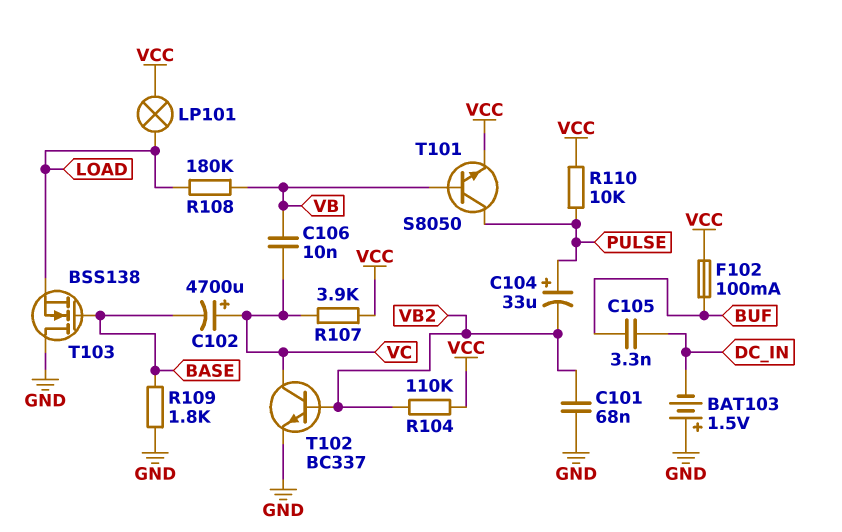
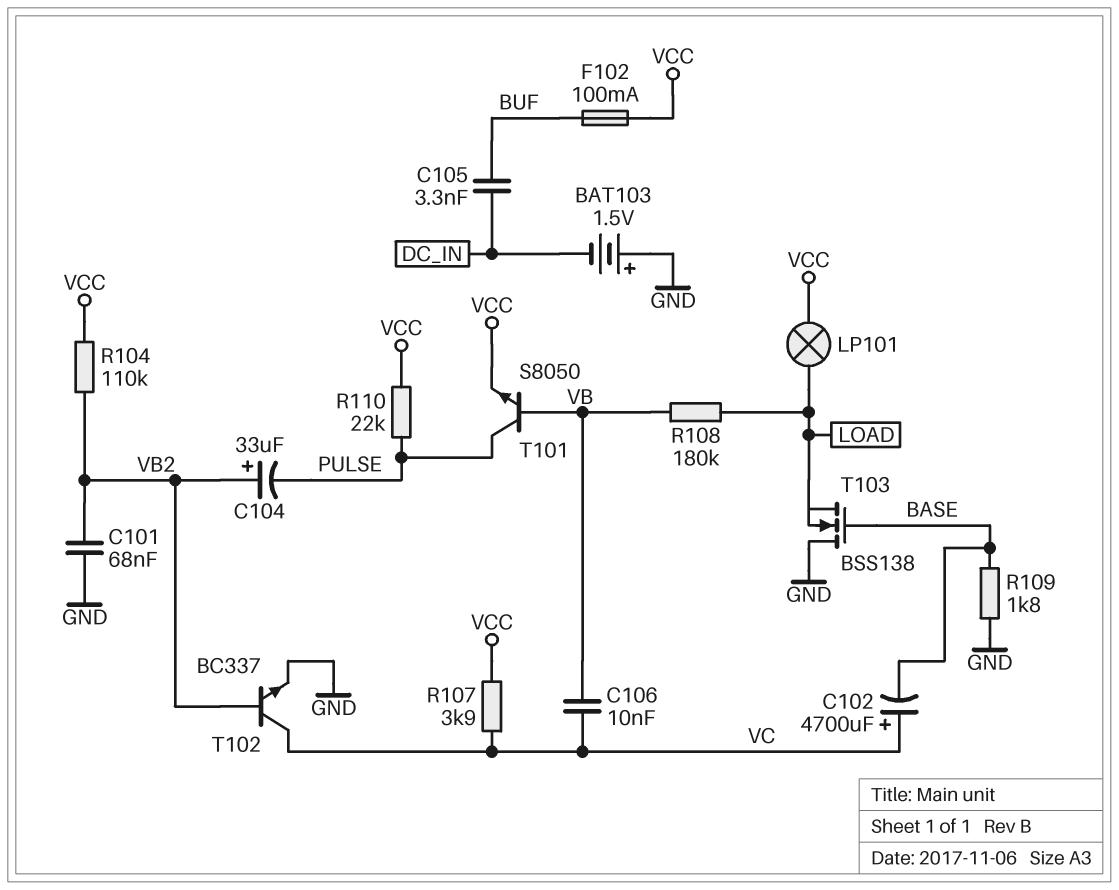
C104: 33uF (plus PULSE, minus VB2) -> 33uF (plus VB2, minus PULSE)
R110: 10k (PULSE, VCC) -> 22k (PULSE, VCC)

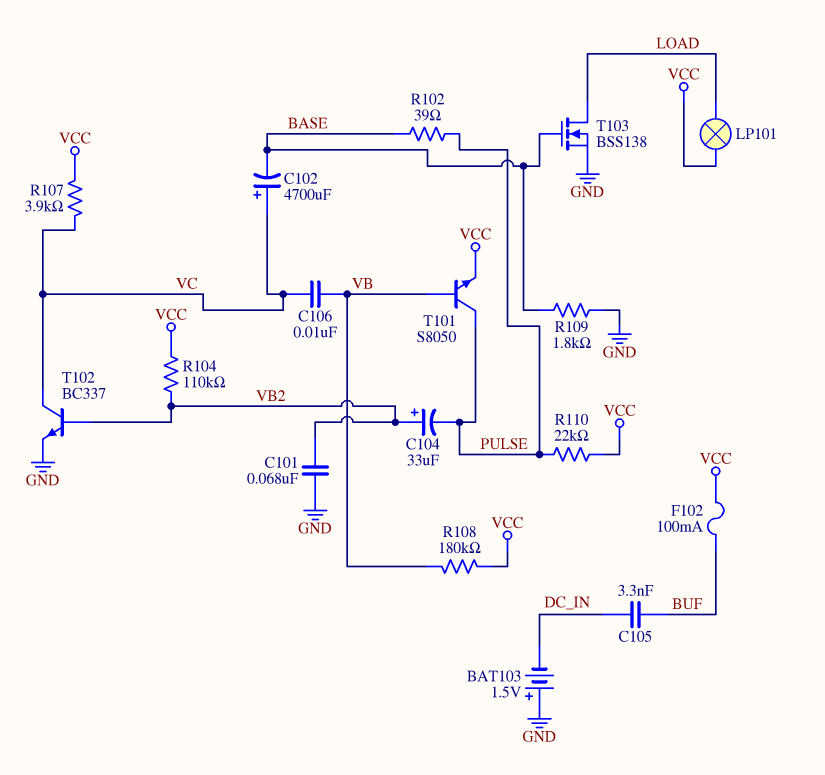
R102: none -> 39 (BASE, PULSE)
R108: 180k (LOAD, VB) -> 180k (VB, VCC)
T103: NMOS BSS138 (G BASE, D GND, S LOAD) -> NMOS BSS138 (G BASE, D LOAD, S GND)

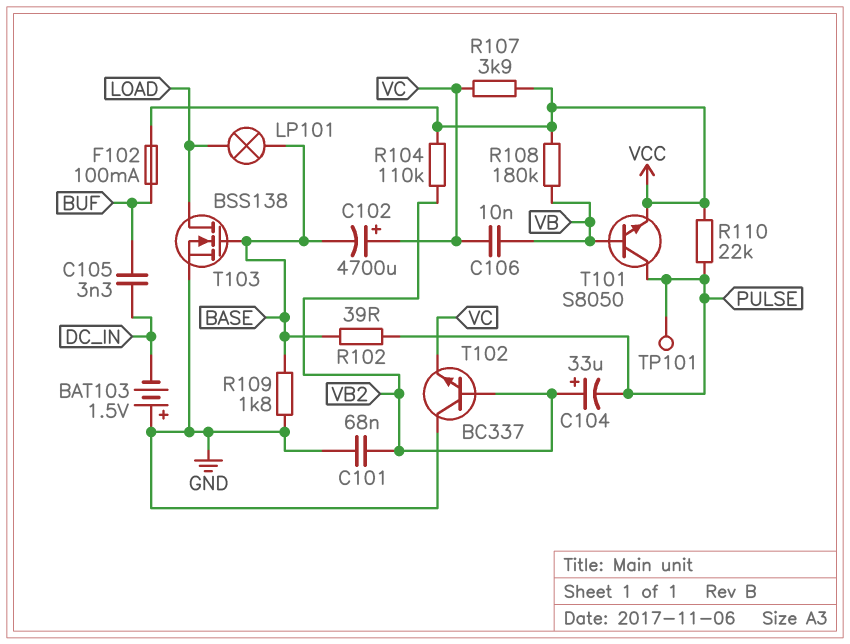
LP101: lamp (LOAD, VCC) -> lamp (BASE, LOAD)
T102: NPN BC337 (B VB2, C VC, E GND) -> NPN BC337 (B VB2, C GND, E VC)
TP101: none -> test point (PULSE)

